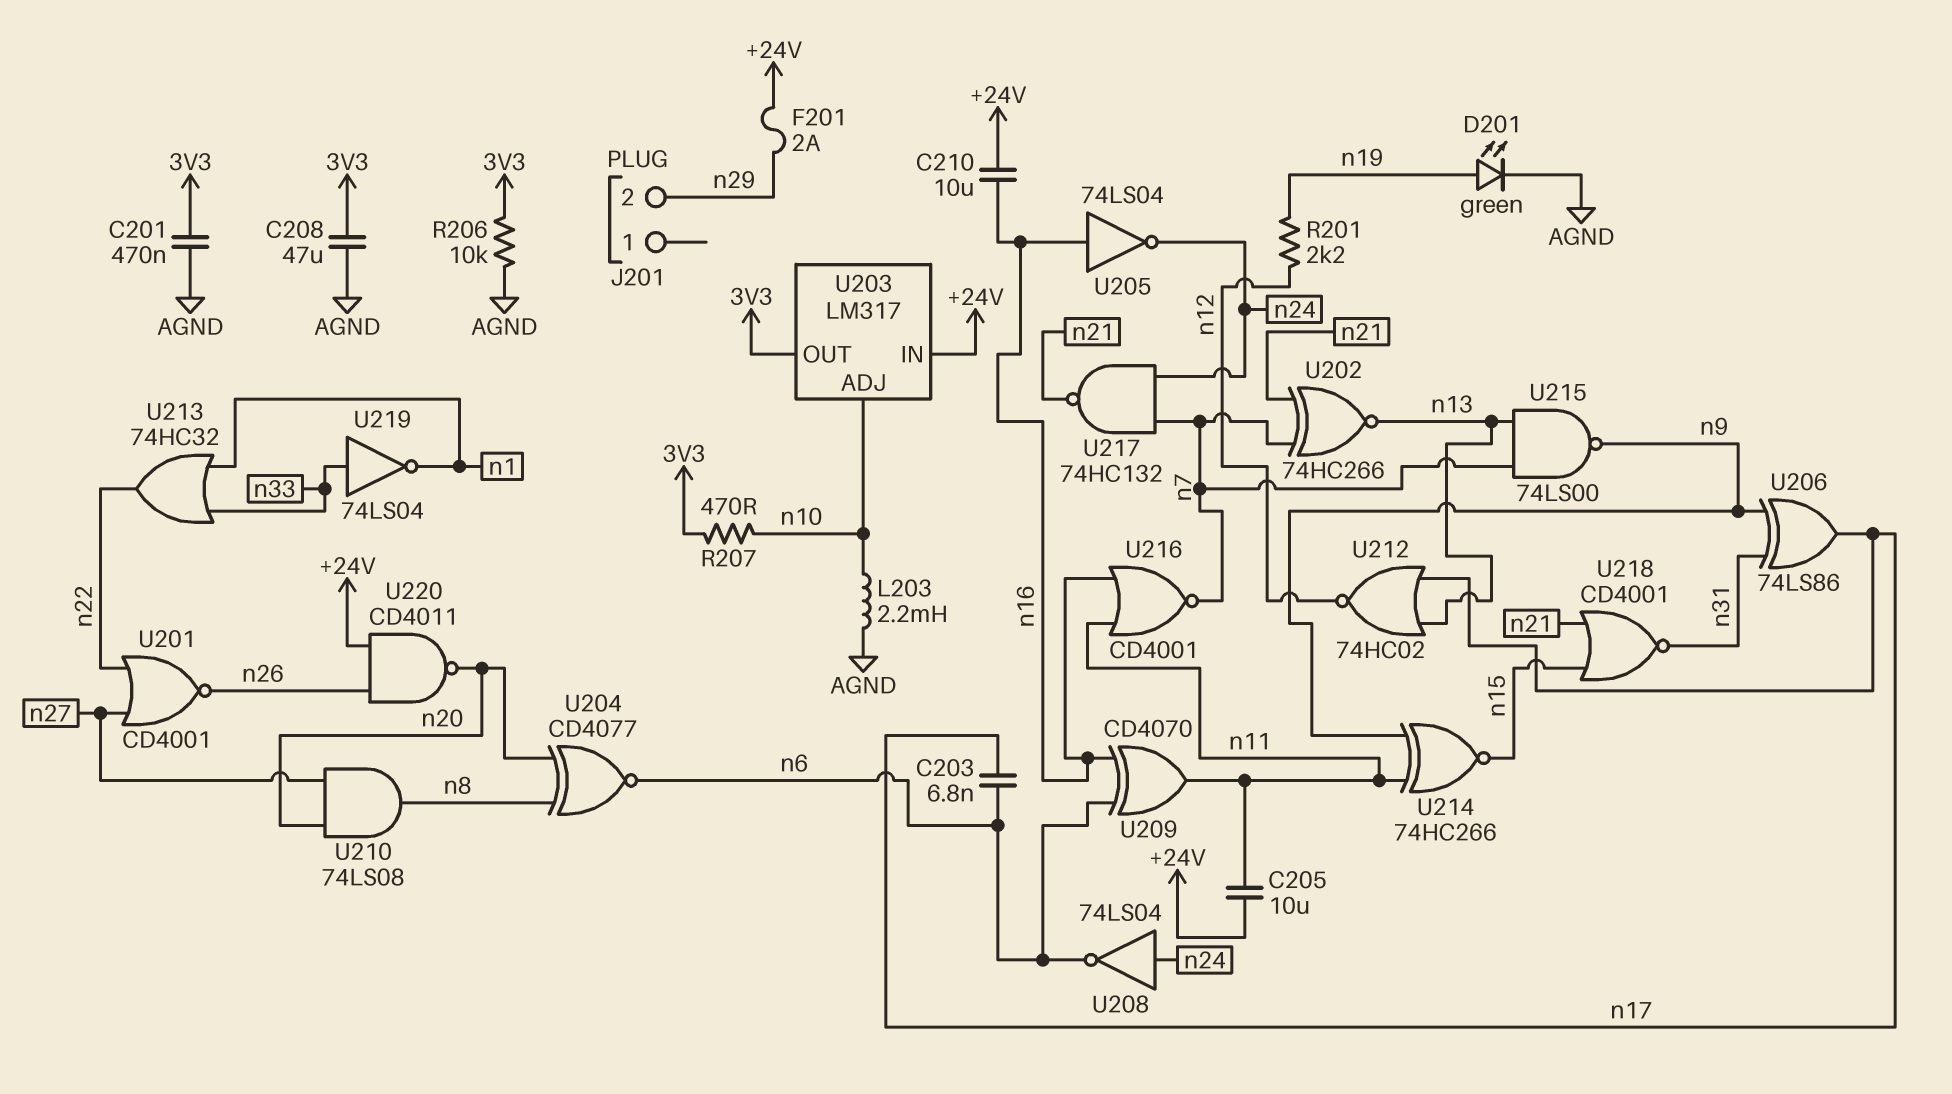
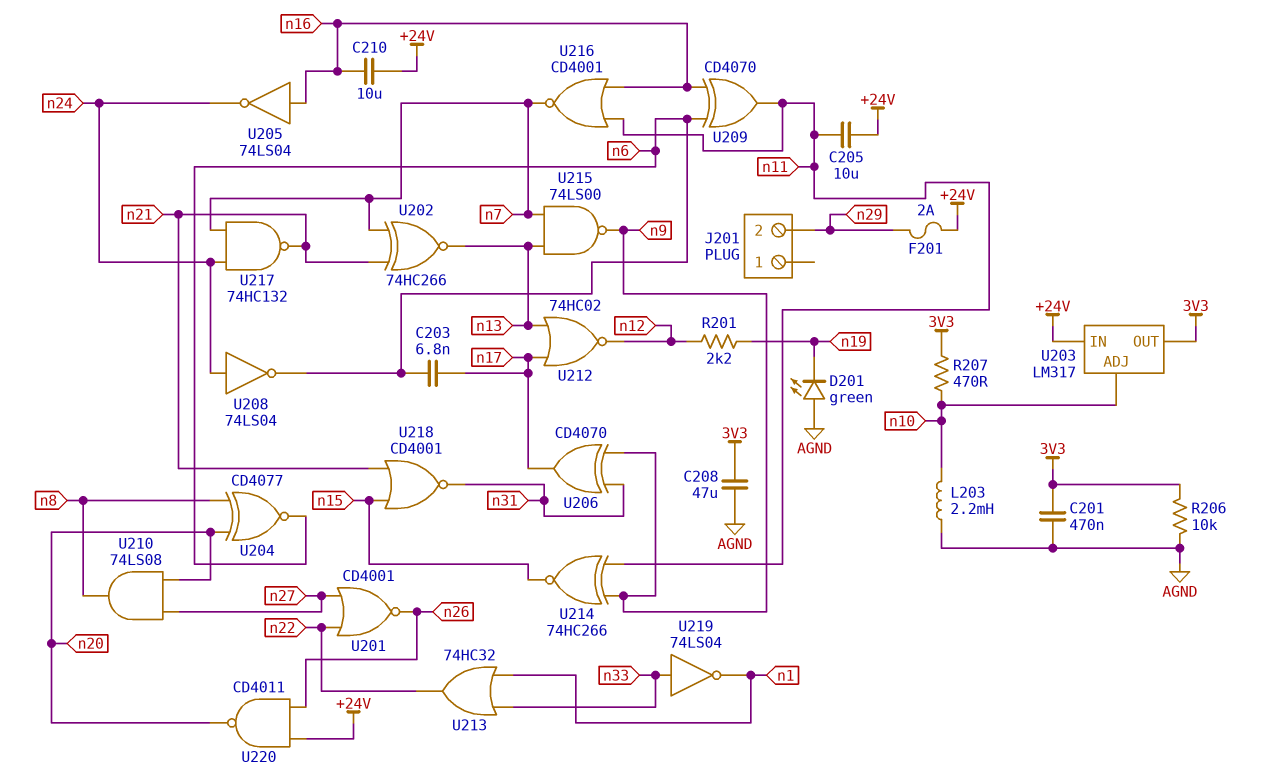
D201: LED green (A n19, K AGND) -> LED green (A AGND, K n19)
U206: XOR 74LS86 (in n9, in n31, out n17) -> XOR CD4070 (in n9, in n31, out n17)

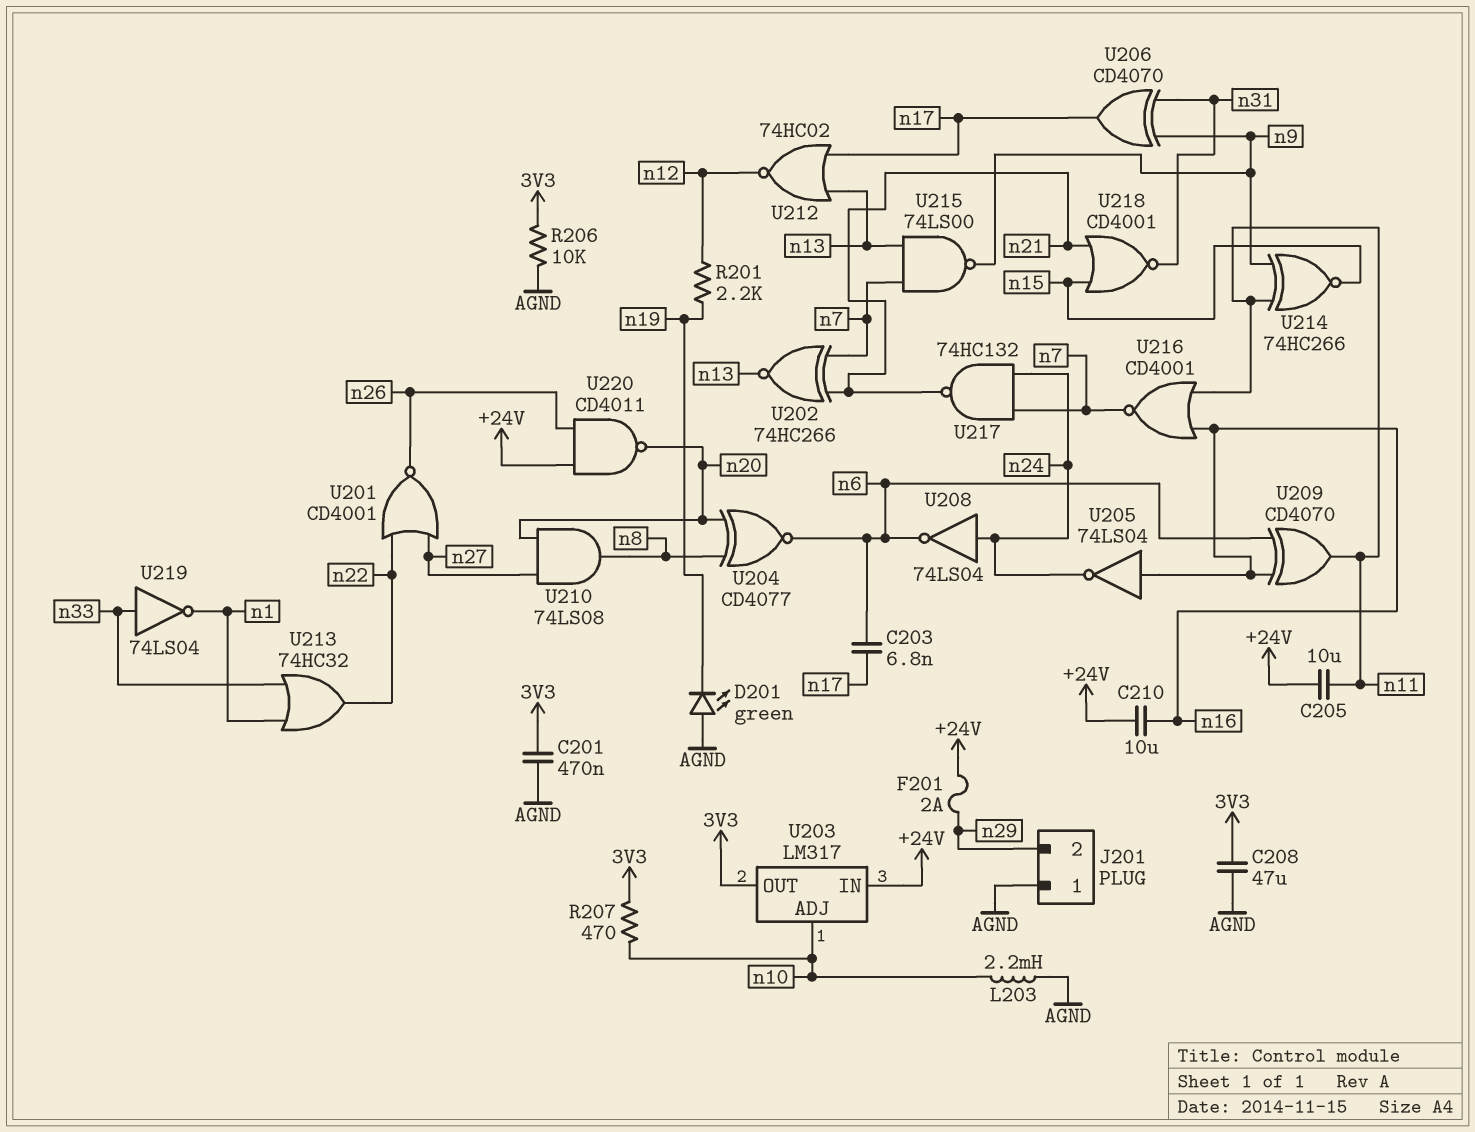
J201 pin 1: none -> AGND

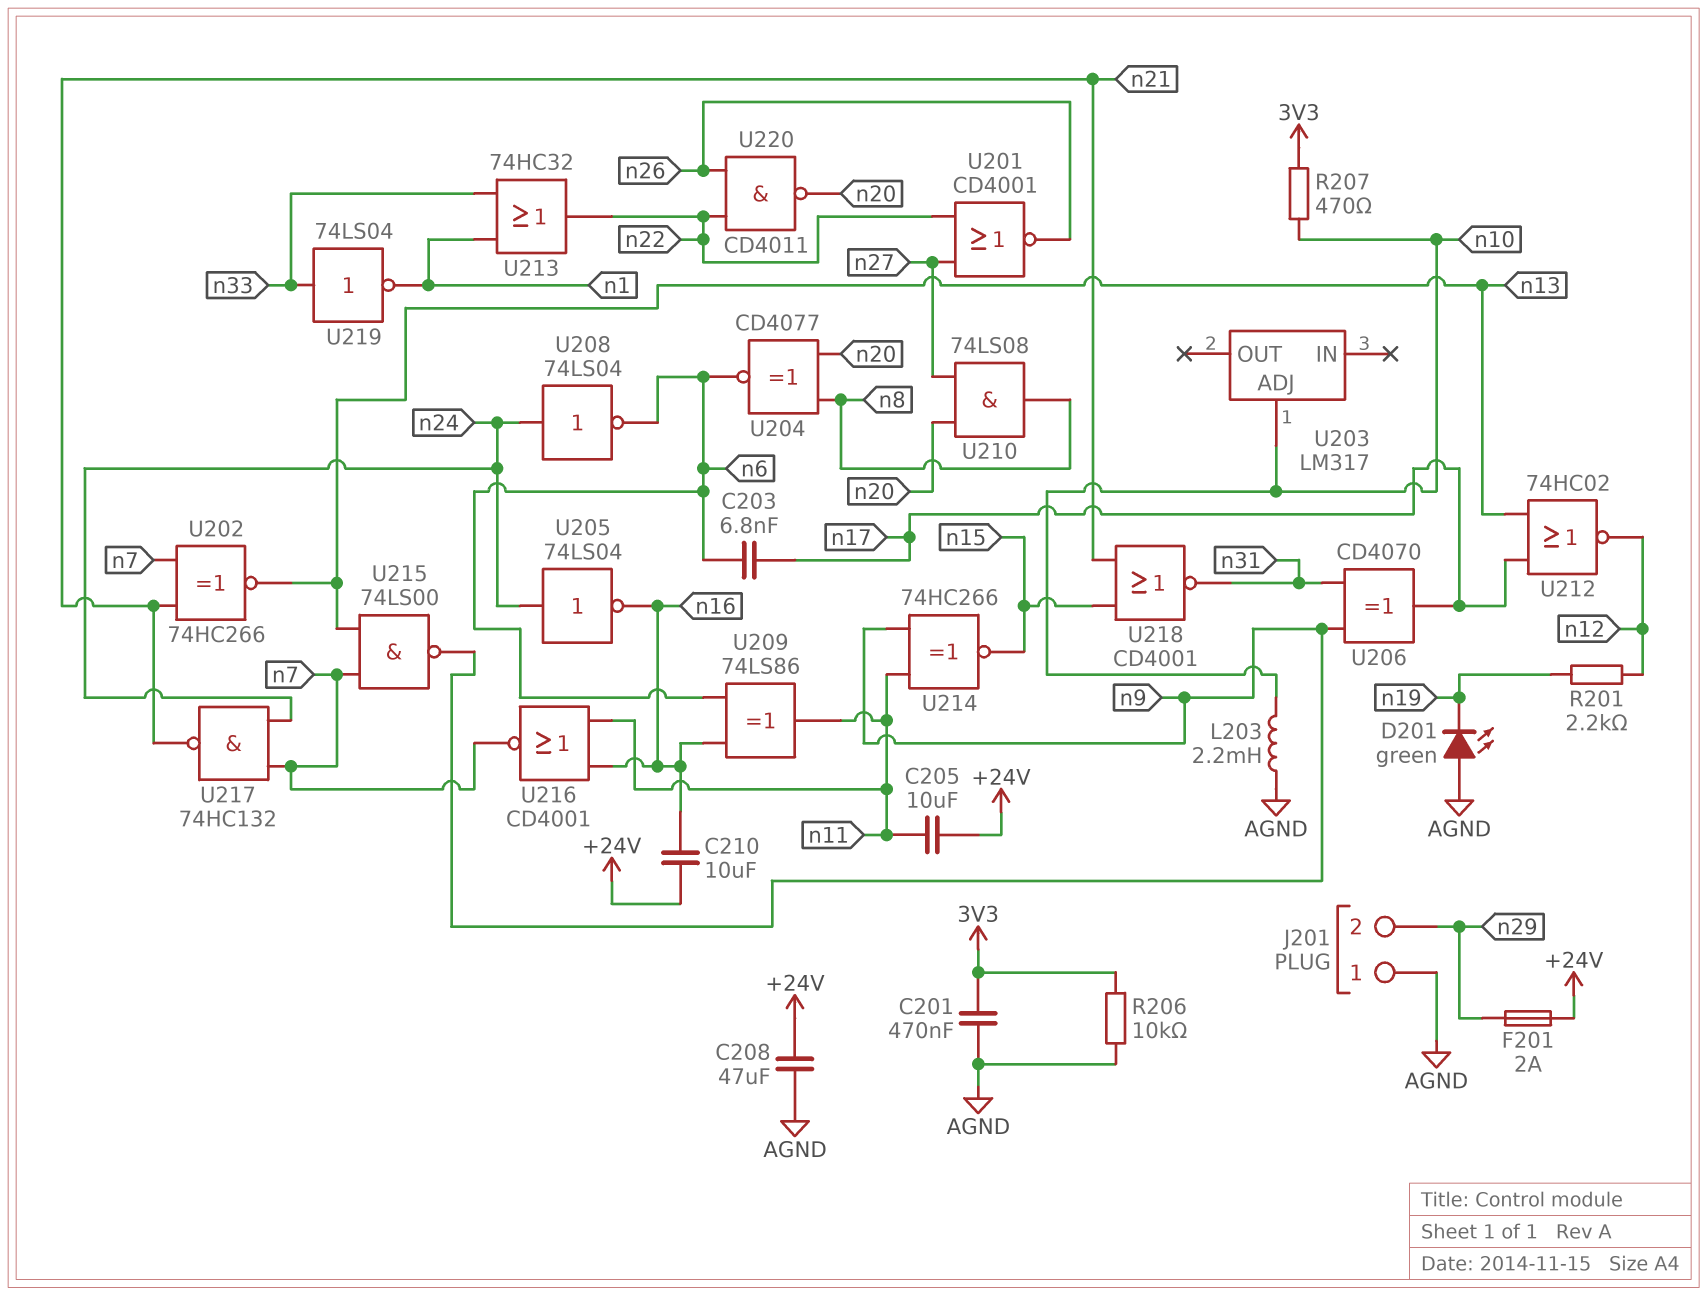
C208: 47uF (3V3, AGND) -> 47uF (+24V, AGND)
U203 pin IN: +24V -> none
U203 pin OUT: 3V3 -> none
U205: NOT 74LS04 (in n16, out n24) -> NOT 74LS04 (in n24, out n16)
U209: XOR CD4070 (in n6, in n16, out n11) -> XOR 74LS86 (in n6, in n16, out n11)
U220: NAND CD4011 (in +24V, in n26, out n20) -> NAND CD4011 (in n22, in n26, out n20)

